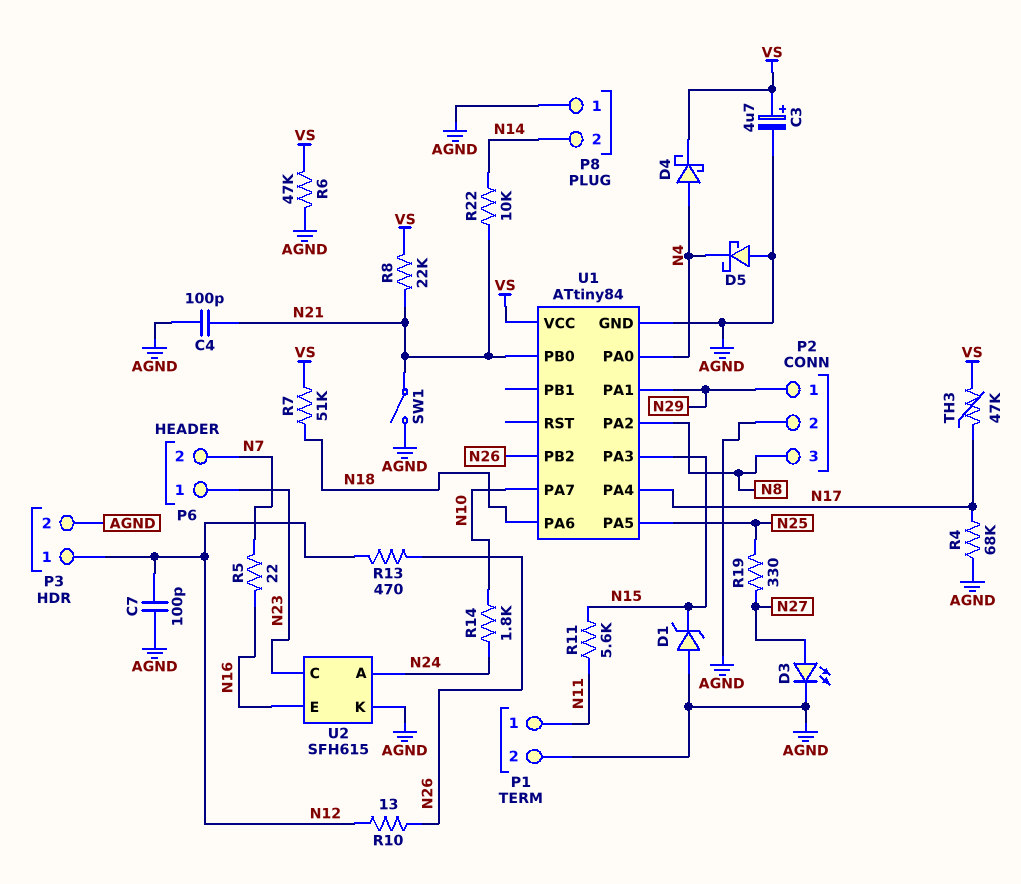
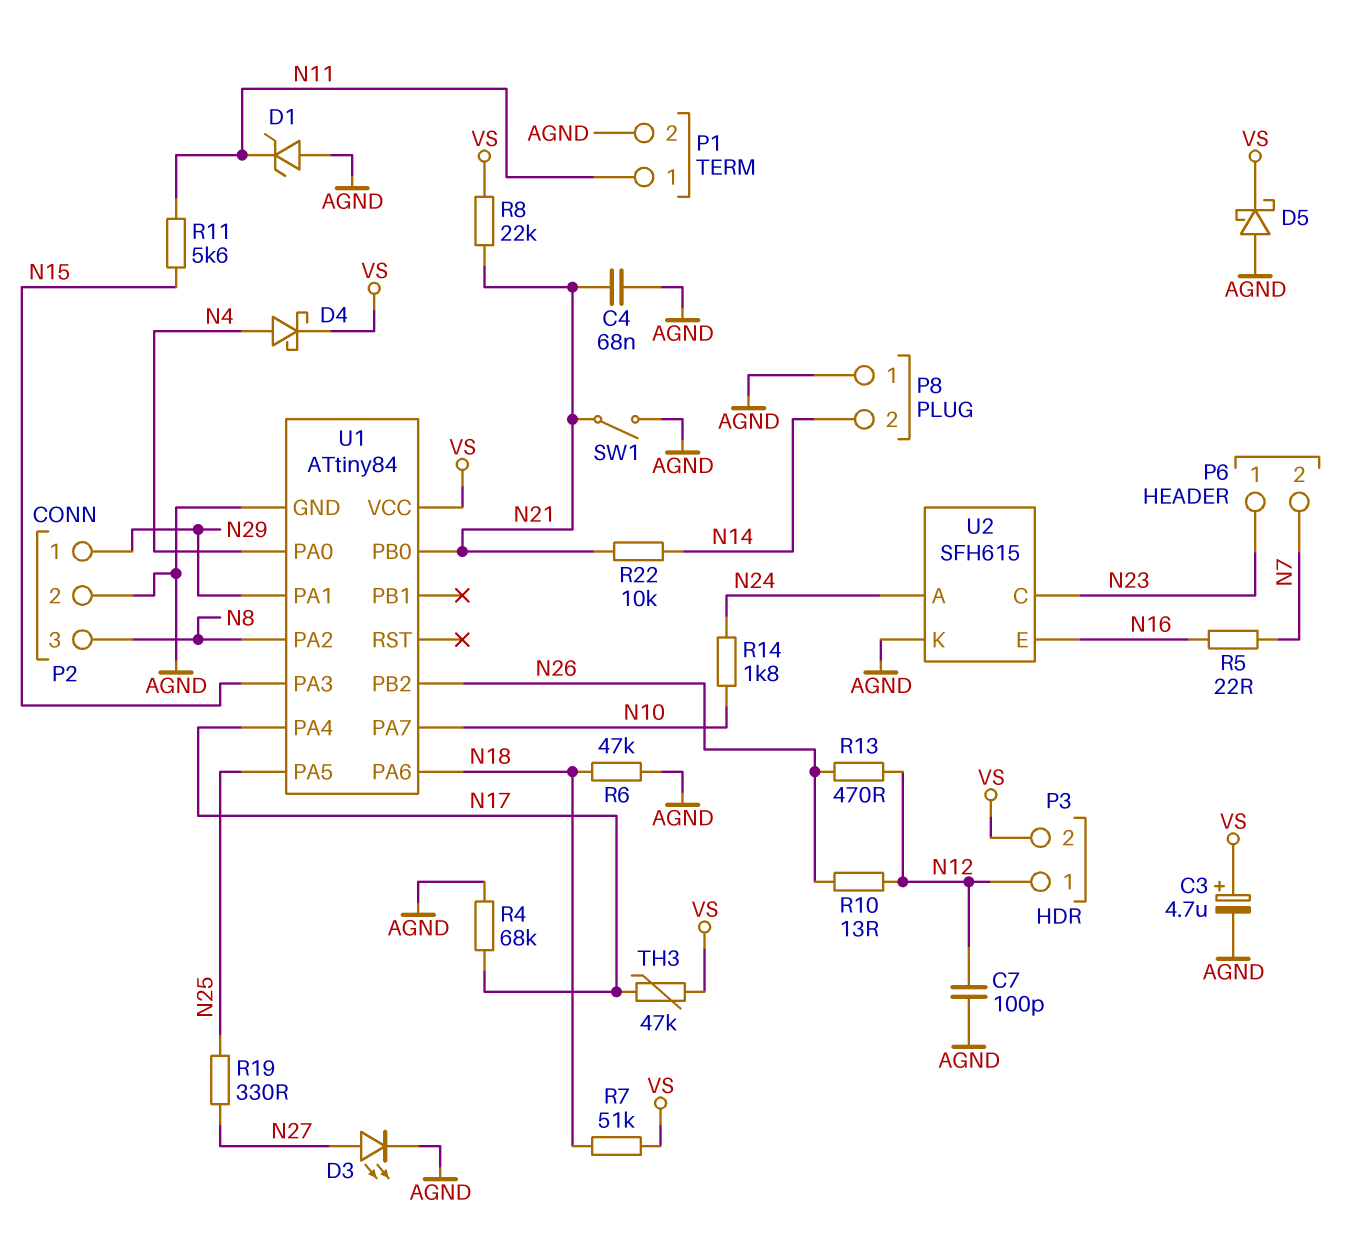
C4: 100pF (AGND, N21) -> 68nF (AGND, N21)
D1: zener (A AGND, K N15) -> zener (A AGND, K N11)
D5: schottky (A AGND, K N4) -> schottky (A AGND, K VS)
P3 pin 2: AGND -> VS
R6: 47k (AGND, VS) -> 47k (AGND, N18)

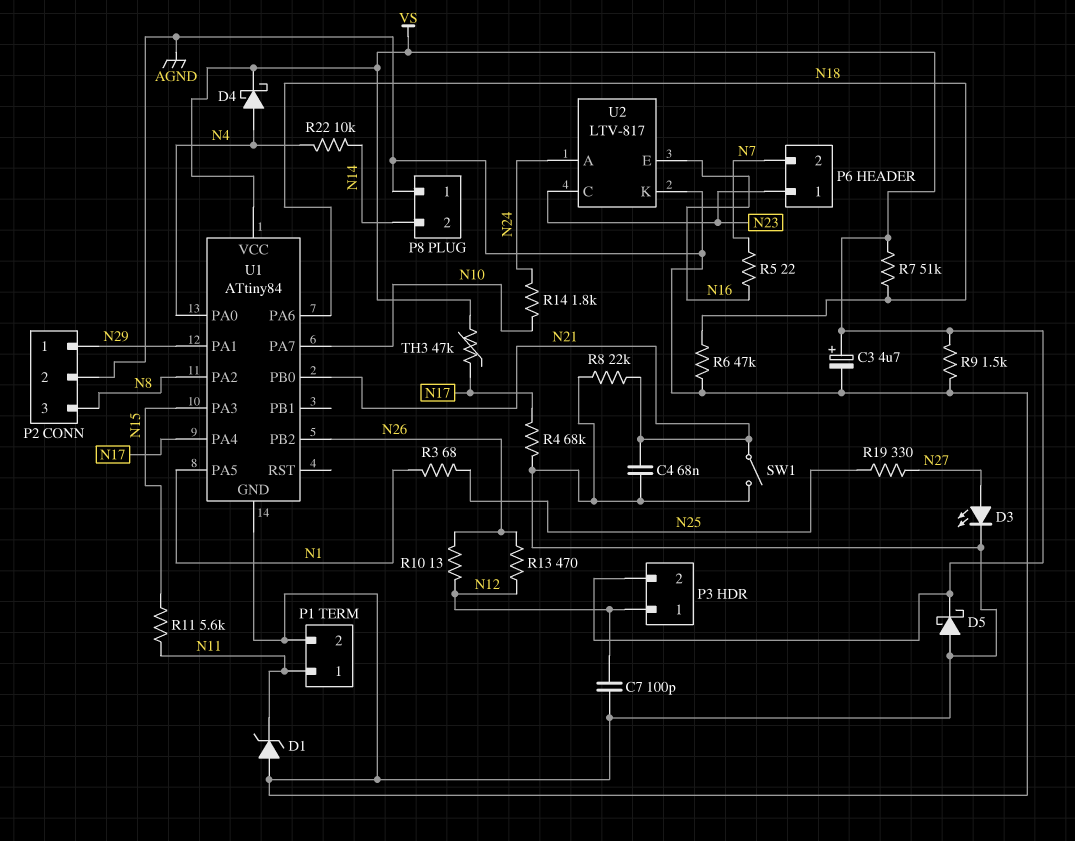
R3: none -> 68 (N1, N25)
R8: 22k (N21, VS) -> 22k (AGND, N21)
R9: none -> 1.5k (AGND, VS)
R22: 10k (N14, N21) -> 10k (N4, N14)
U1 pin PA5: N25 -> N1
U2: SFH615 -> LTV-817

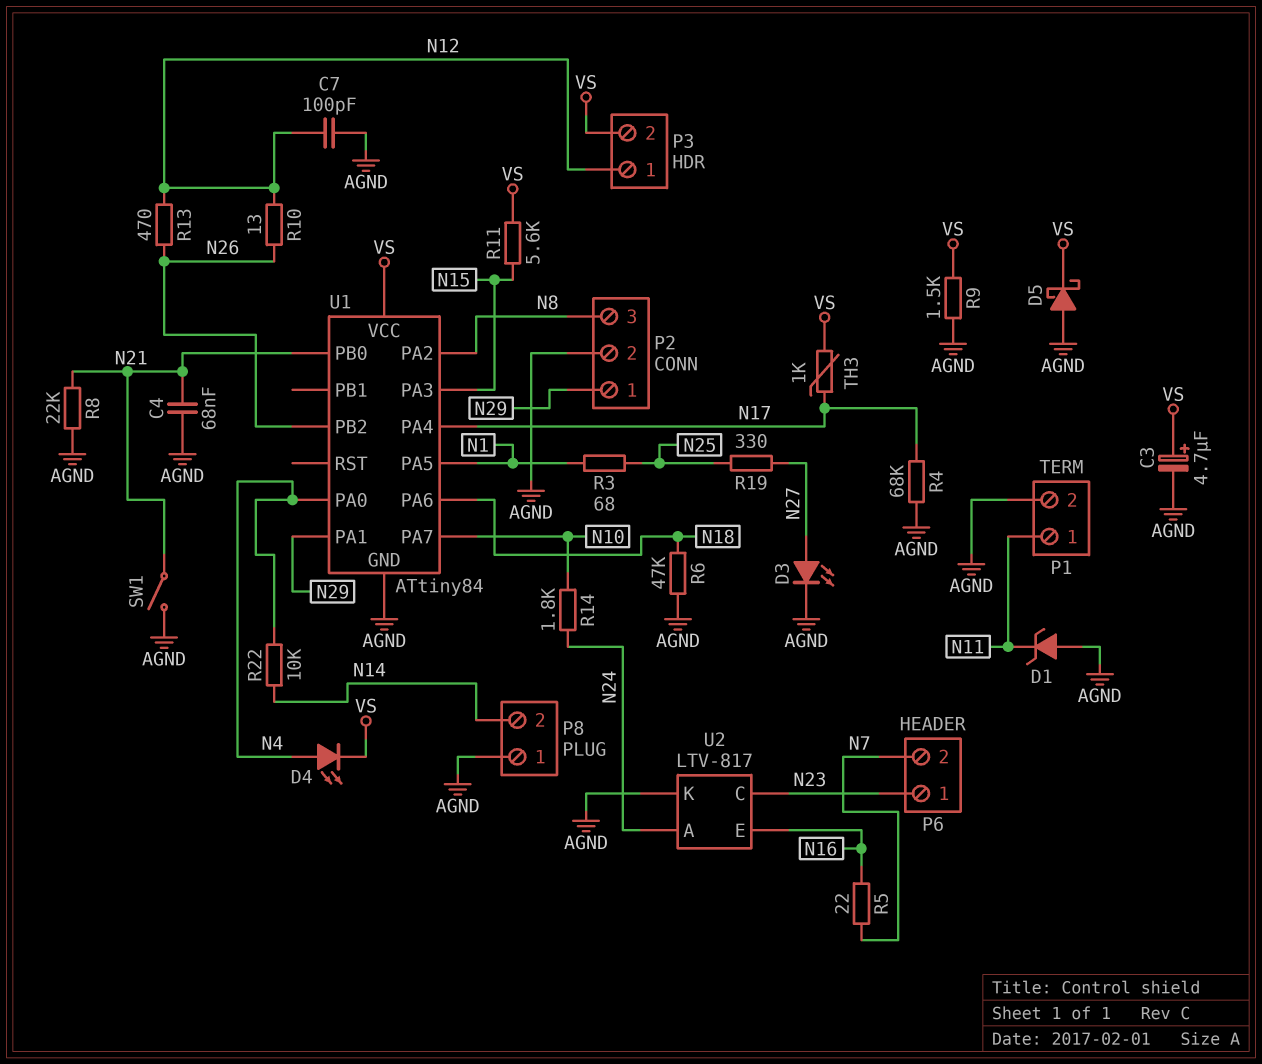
D4: schottky (A N4, K VS) -> LED (A N4, K VS)
R7: 51k (N18, VS) -> none
R11: 5.6k (N11, N15) -> 5.6k (N15, VS)
TH3: 47k (N17, VS) -> 1k (N17, VS)

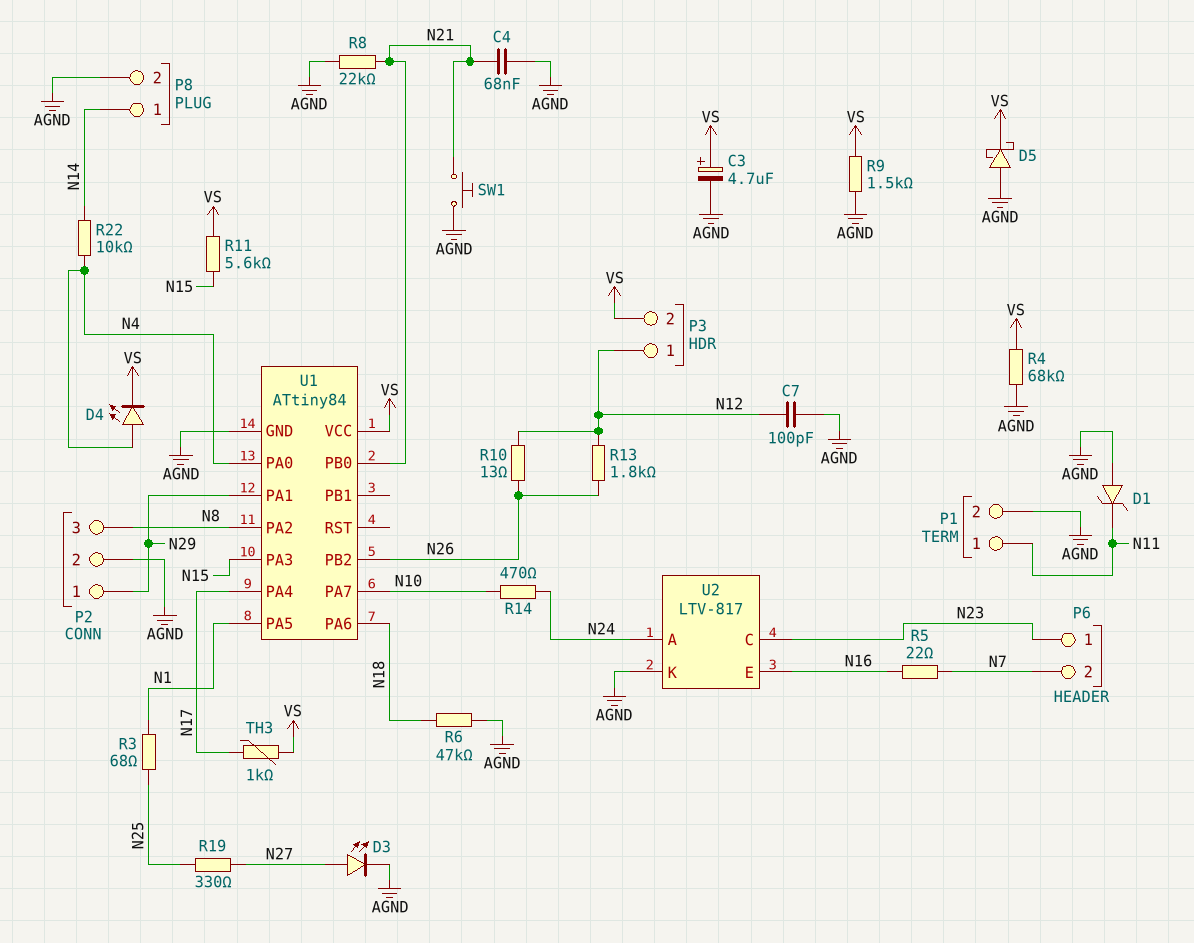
P8 pin 1: AGND -> N14
P8 pin 2: N14 -> AGND
R4: 68k (AGND, N17) -> 68k (AGND, VS)
R13: 470 (N12, N26) -> 1.8k (N12, N26)
R14: 1.8k (N10, N24) -> 470 (N10, N24)
SW1: switch (AGND, N21) -> button (AGND, N21)

